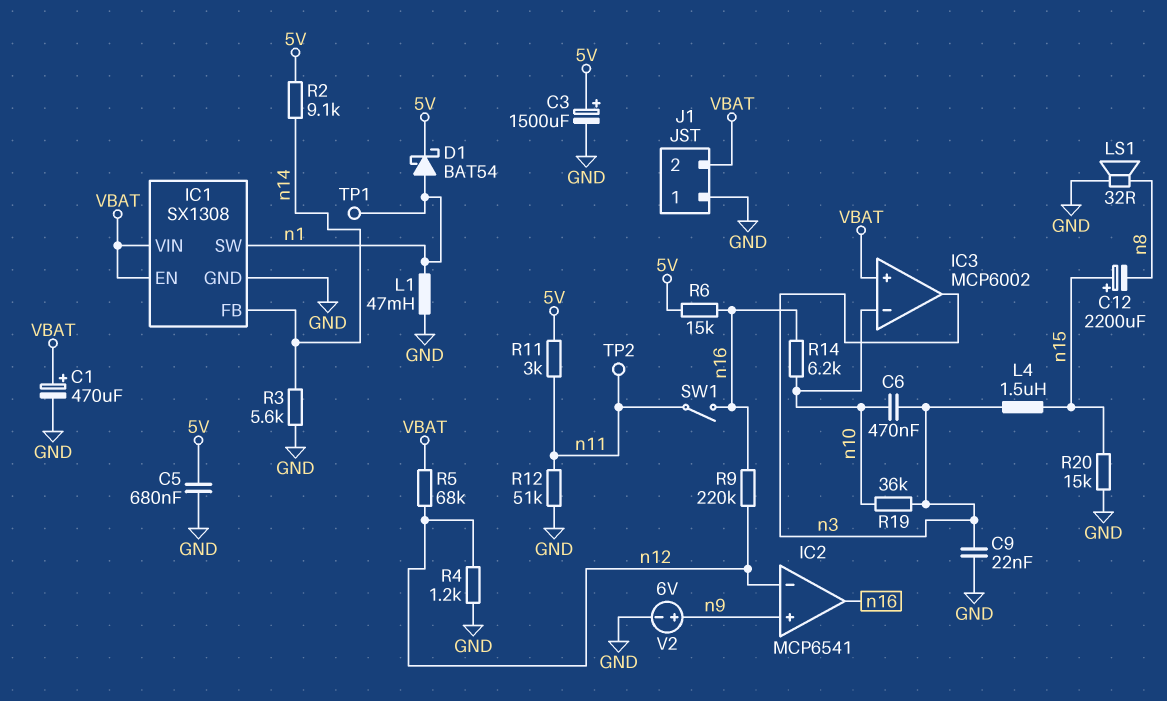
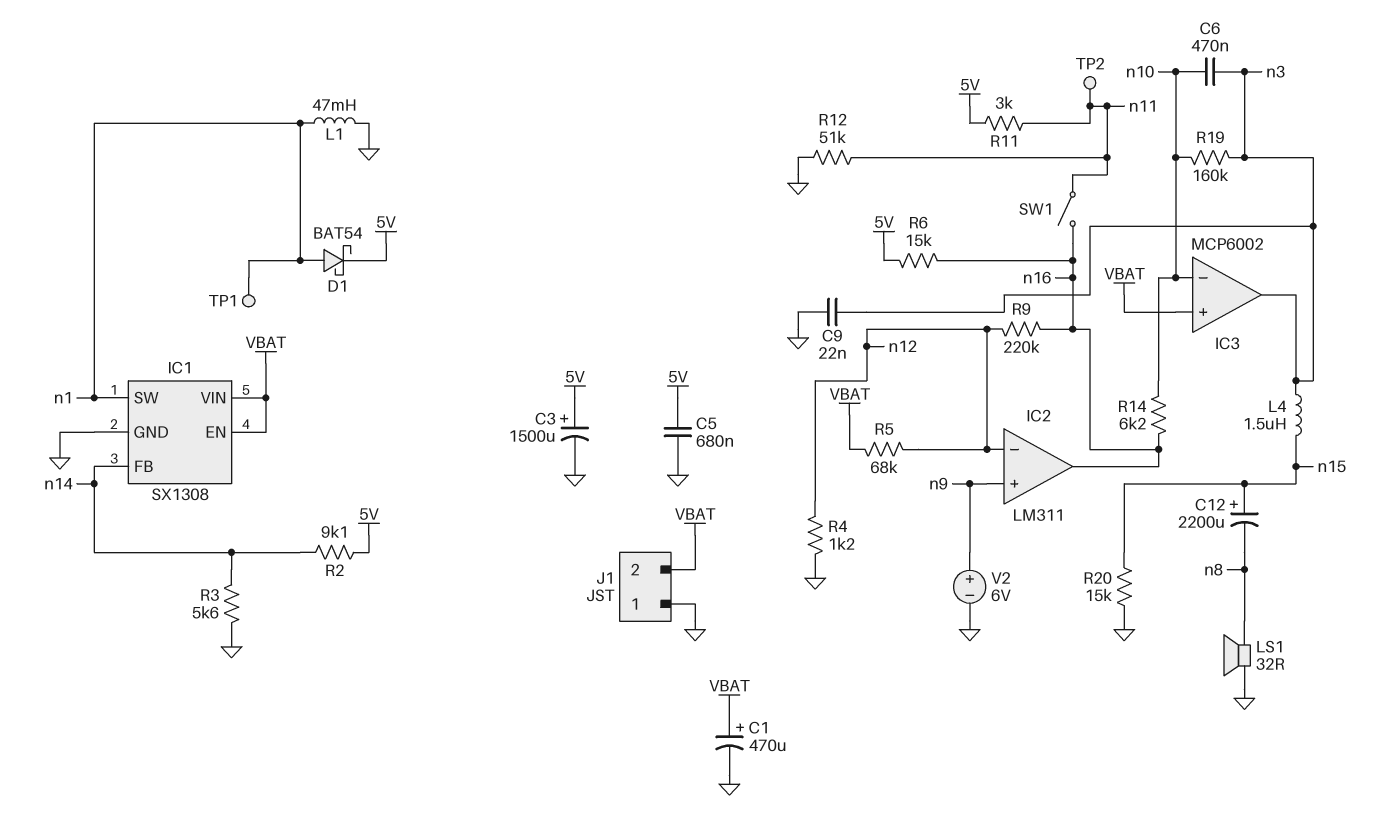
IC2: MCP6541 -> LM311
R19: 36k (n3, n10) -> 160k (n3, n10)

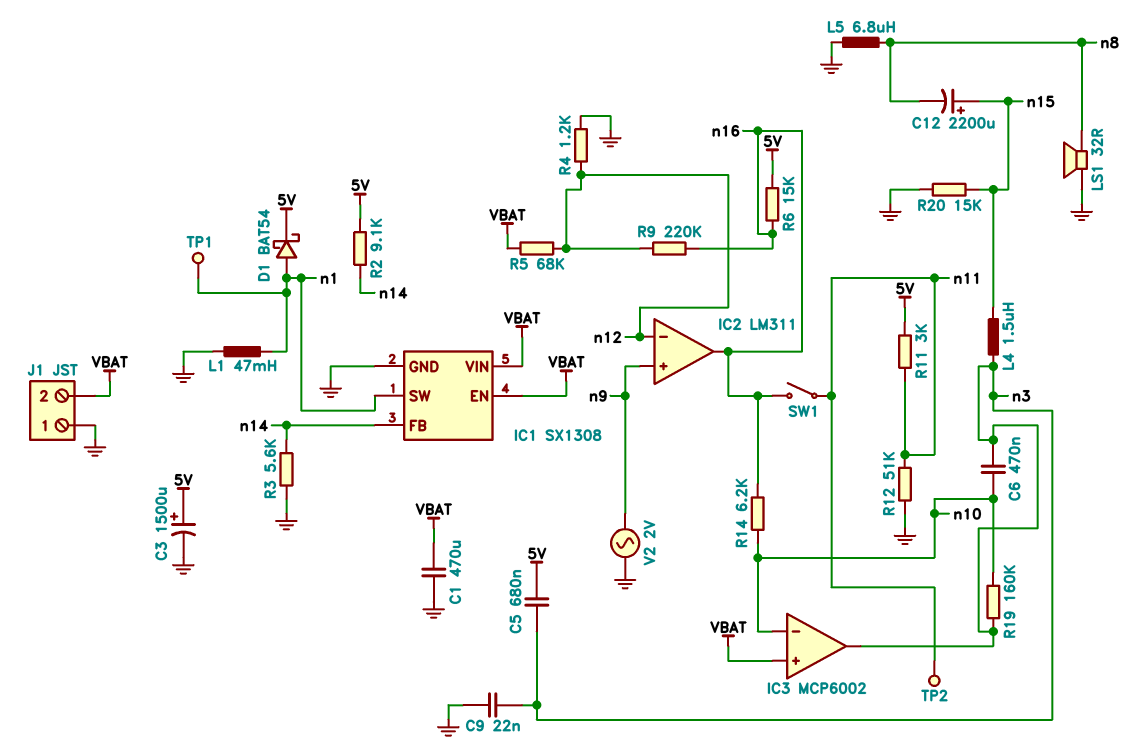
C1: 470uF (plus VBAT, minus GND) -> 470uF (GND, VBAT)
C5: 680nF (5V, GND) -> 680nF (5V, n3)
L5: none -> 6.8uH (GND, n8)
V2: 6V (plus n9, minus GND) -> AC 2V (GND, n9)

